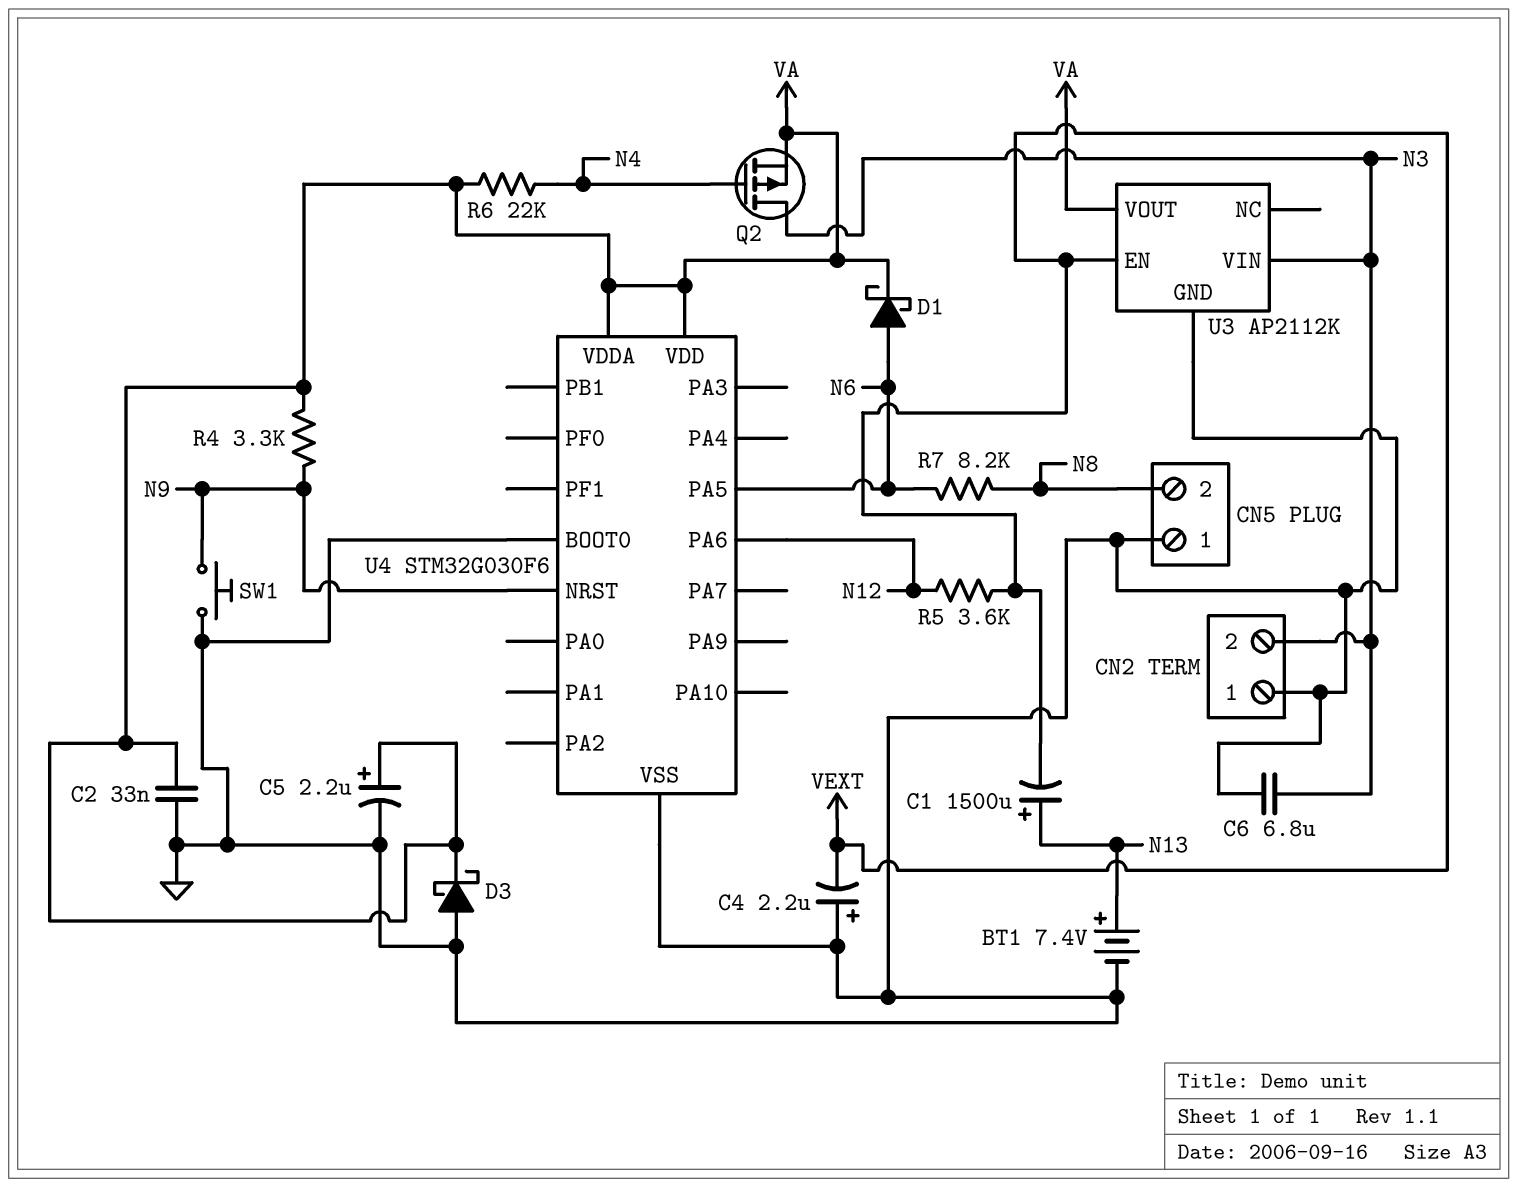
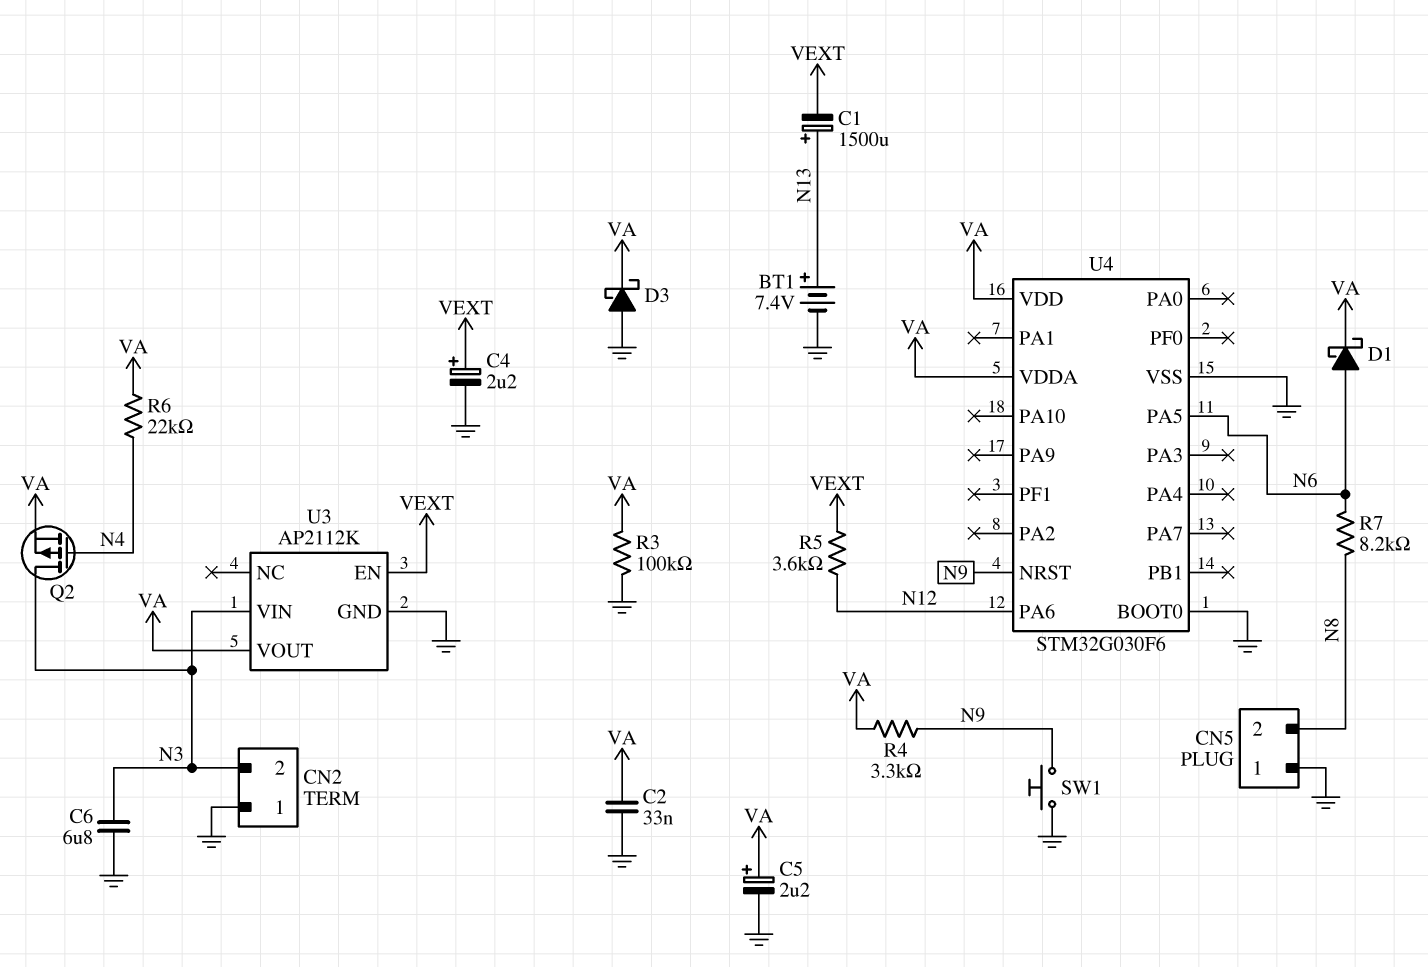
C4: 2.2uF (plus GND, minus VEXT) -> 2.2uF (plus VEXT, minus GND)
R3: none -> 100k (GND, VA)

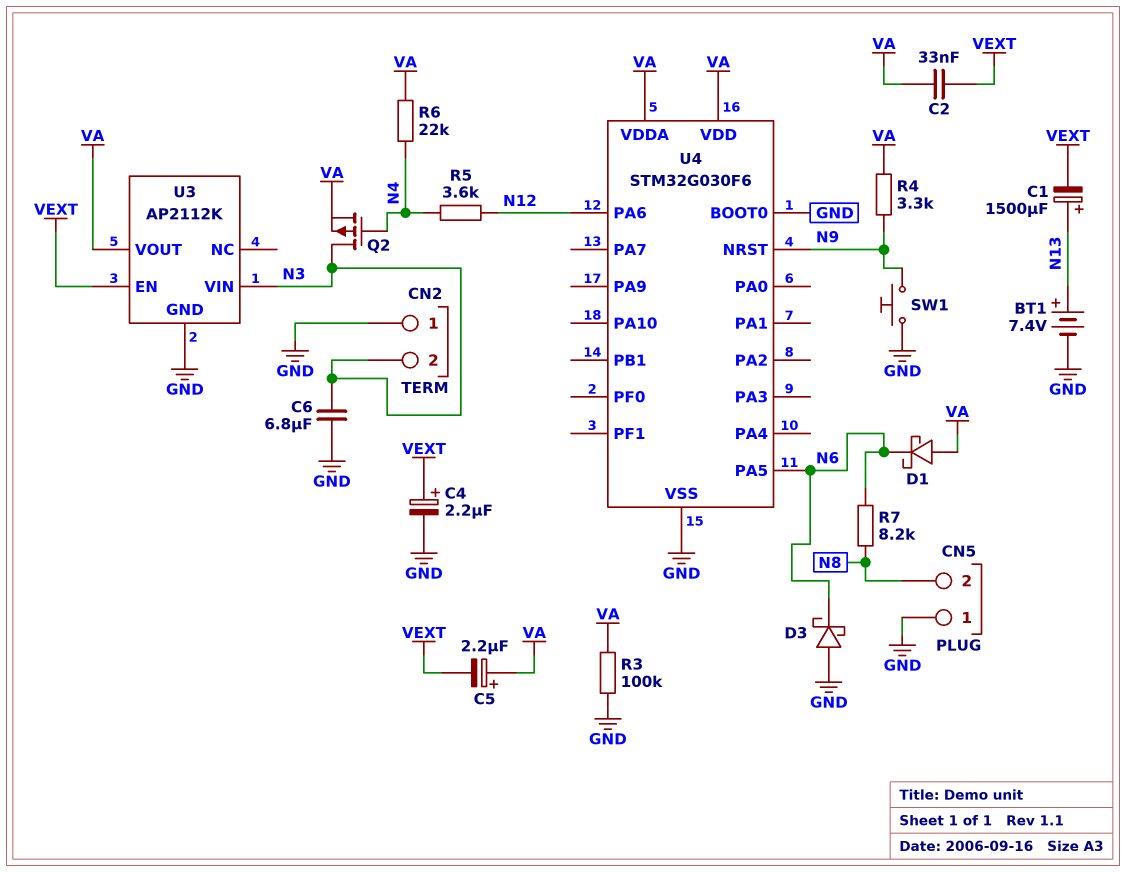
C2: 33nF (GND, VA) -> 33nF (VA, VEXT)
C5: 2.2uF (plus VA, minus GND) -> 2.2uF (plus VA, minus VEXT)
D1: schottky (A N6, K VA) -> schottky (A VA, K N6)
D3: schottky (A GND, K VA) -> schottky (A GND, K N6)
R5: 3.6k (N12, VEXT) -> 3.6k (N4, N12)

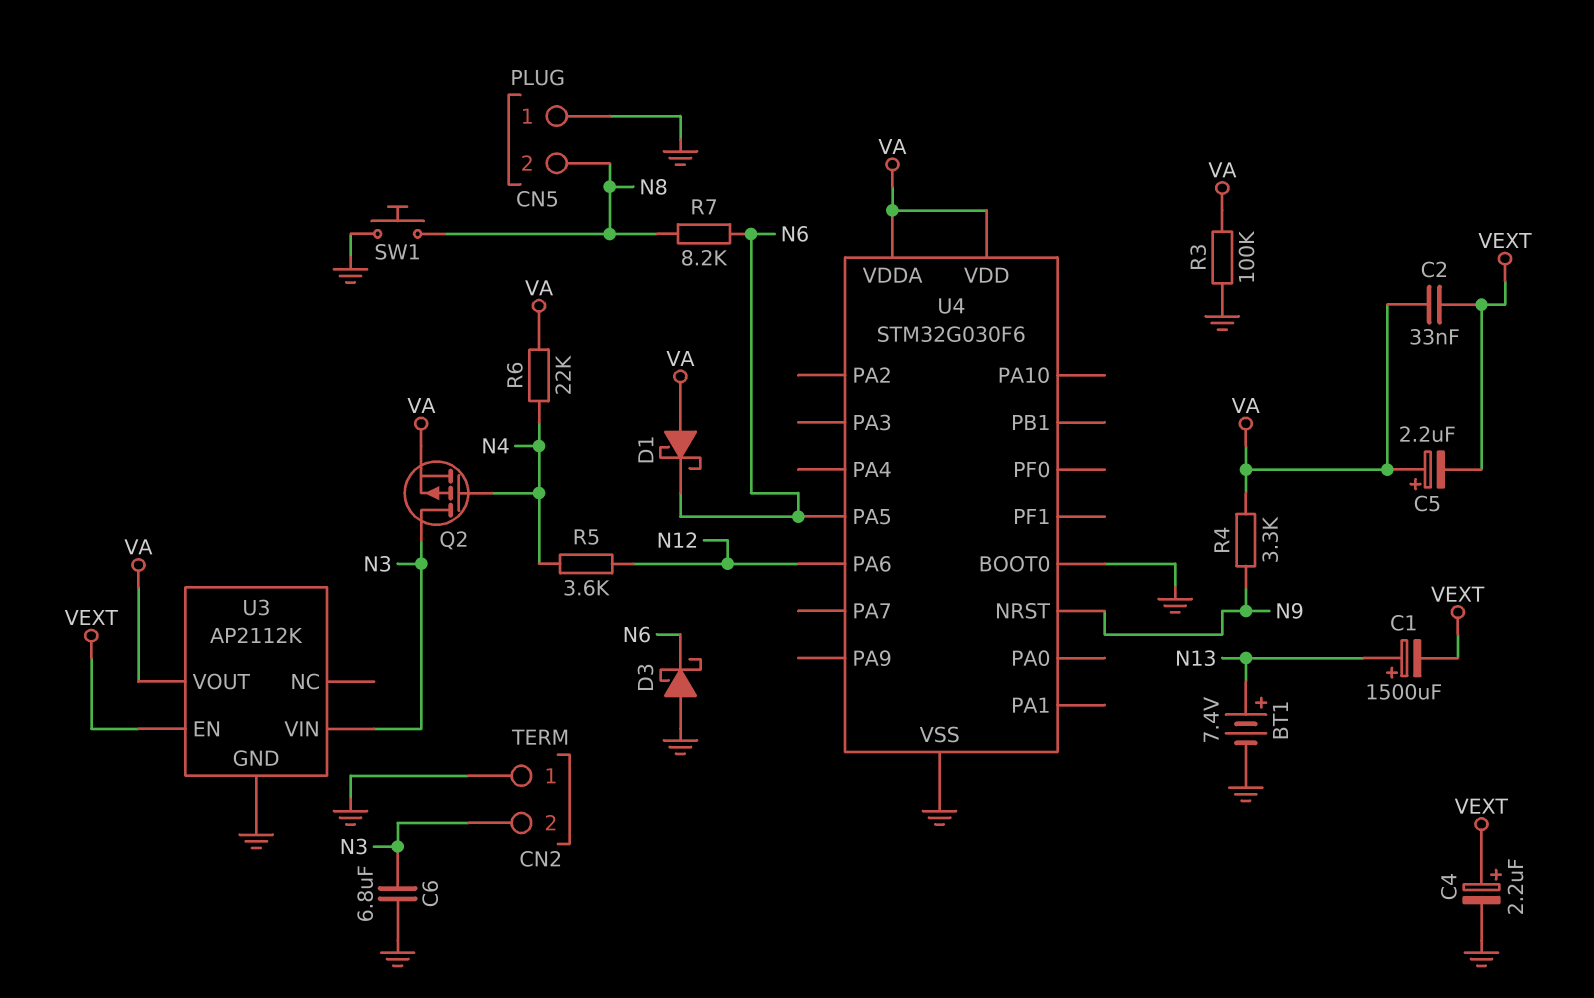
SW1: button (GND, N9) -> button (GND, N8)

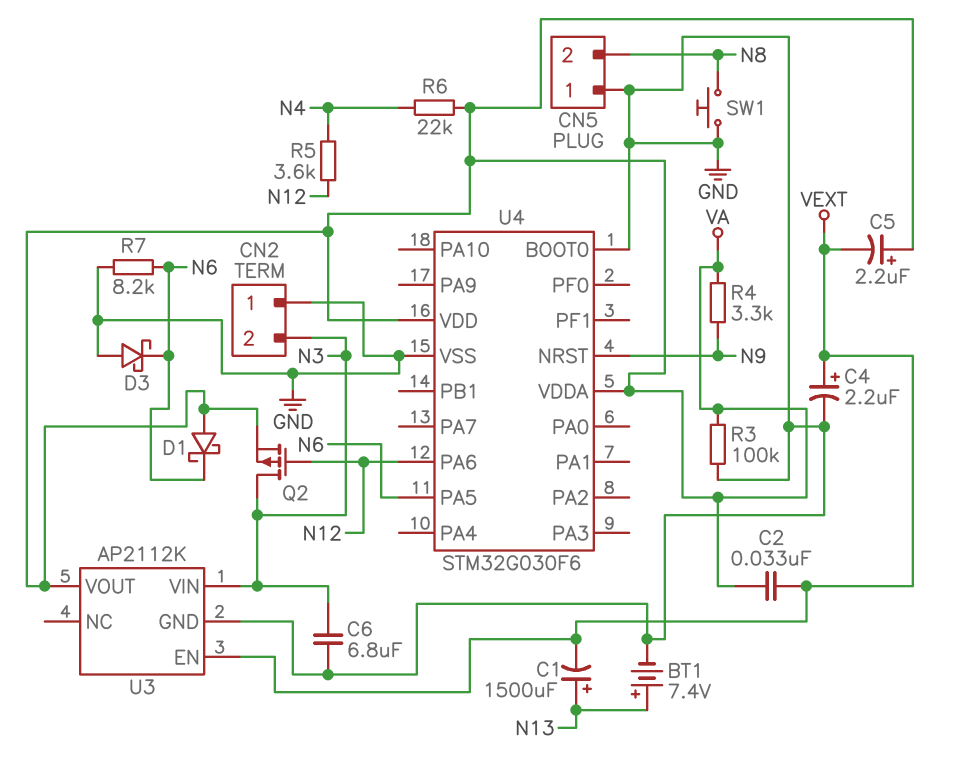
Q2: PMOS (G N4, D N3, S VA) -> PMOS (G N12, D N3, S VA)
R7: 8.2k (N6, N8) -> 8.2k (GND, N6)

